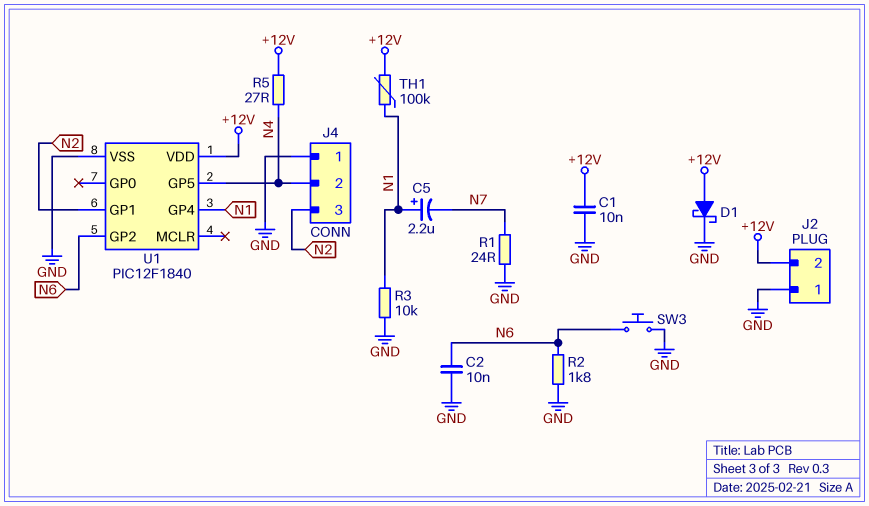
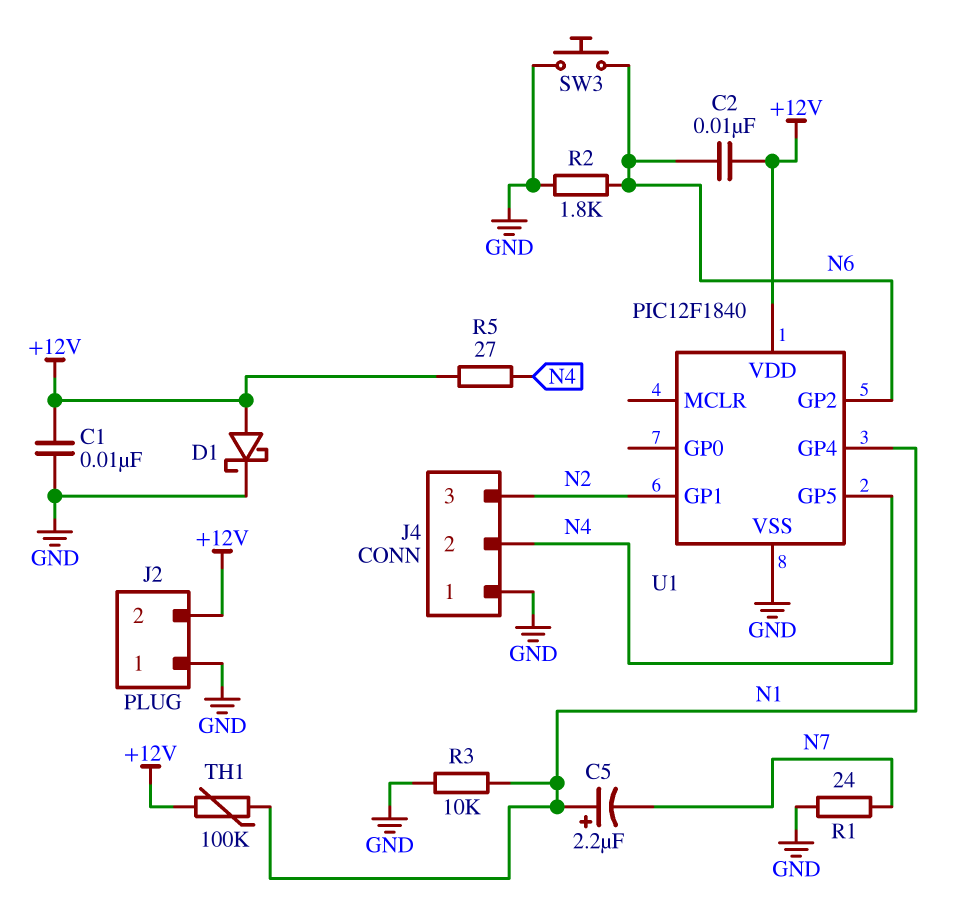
C2: 10nF (GND, N6) -> 10nF (+12V, N6)

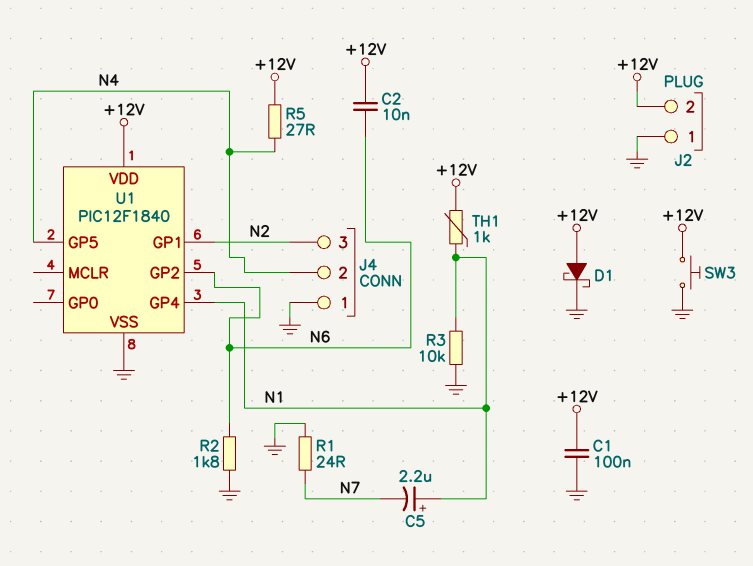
C1: 10nF (+12V, GND) -> 100nF (+12V, GND)
SW3: button (GND, N6) -> button (+12V, GND)
TH1: 100k (+12V, N1) -> 1k (+12V, N1)

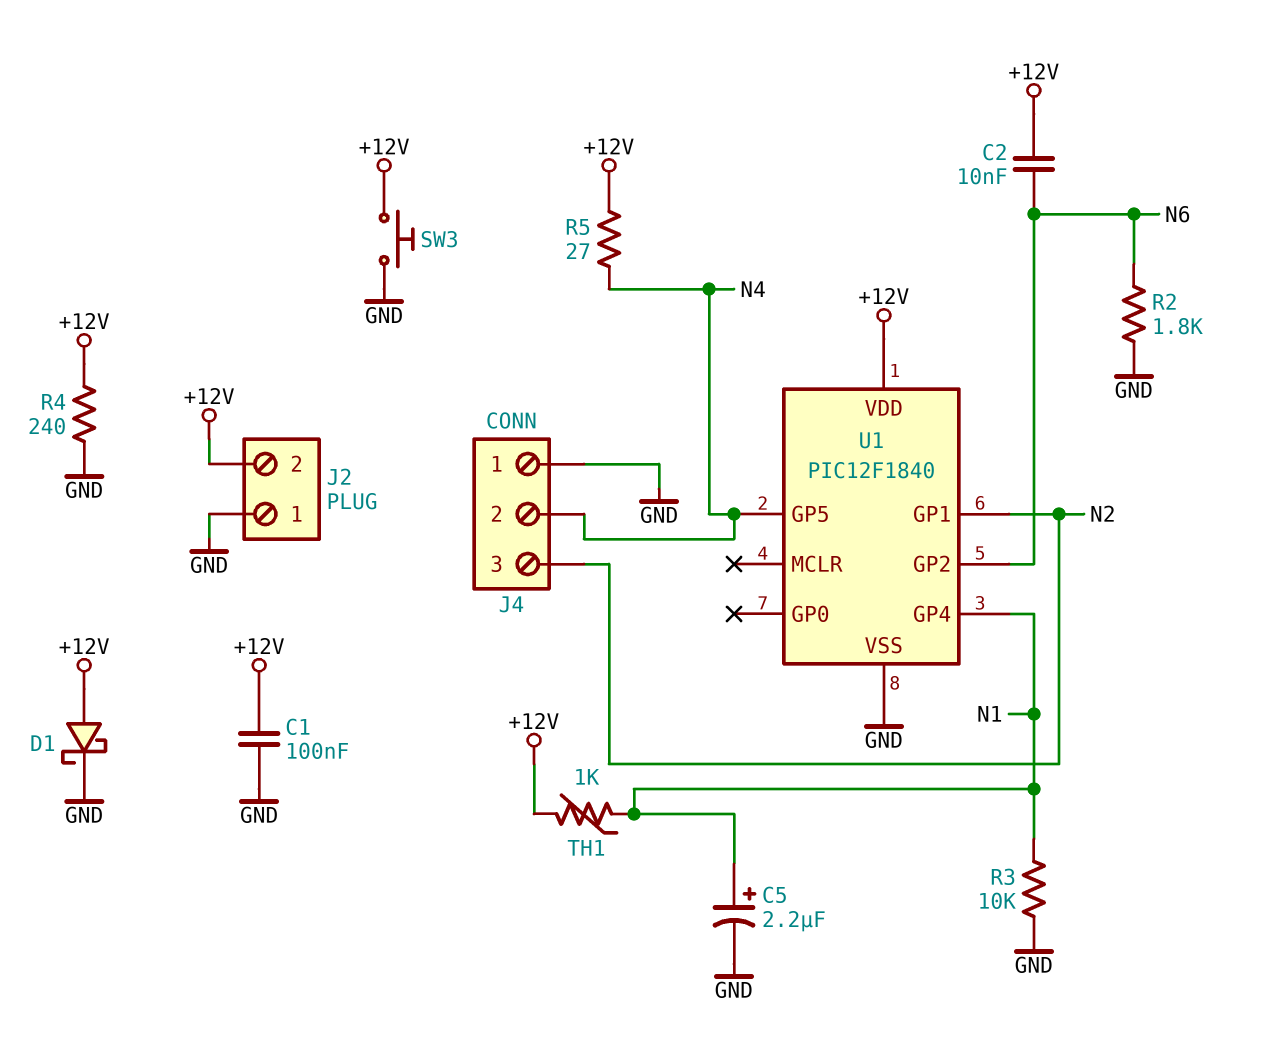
C5: 2.2uF (plus N1, minus N7) -> 2.2uF (plus N1, minus GND)
R1: 24 (GND, N7) -> none
R4: none -> 240 (+12V, GND)

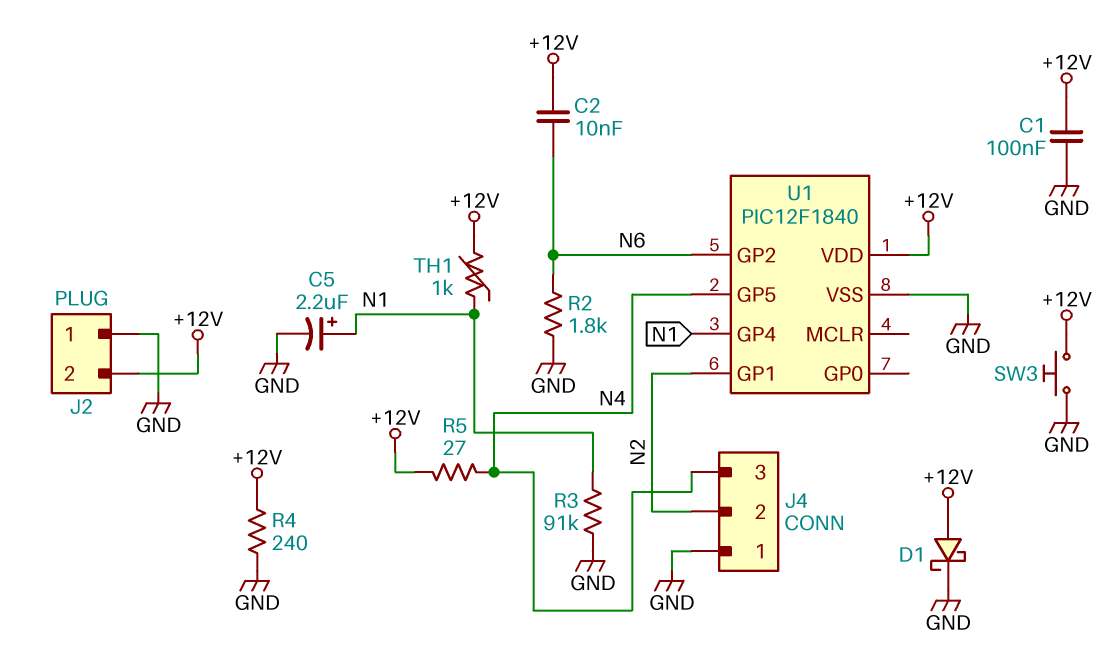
J4 pin 2: N4 -> N2
J4 pin 3: N2 -> N4
R3: 10k (GND, N1) -> 91k (GND, N1)

